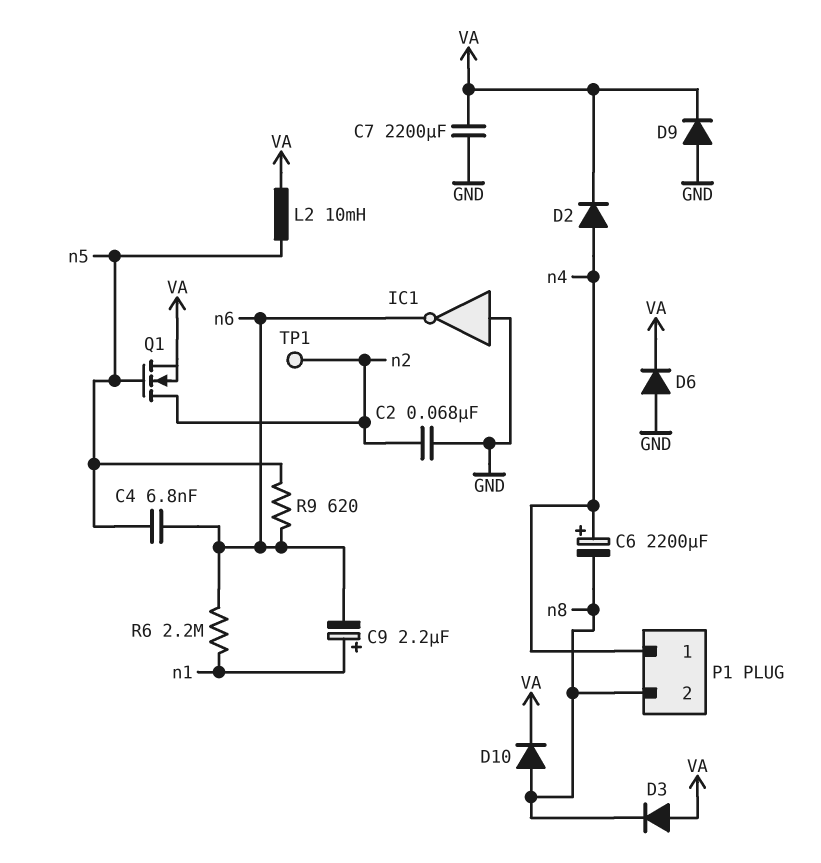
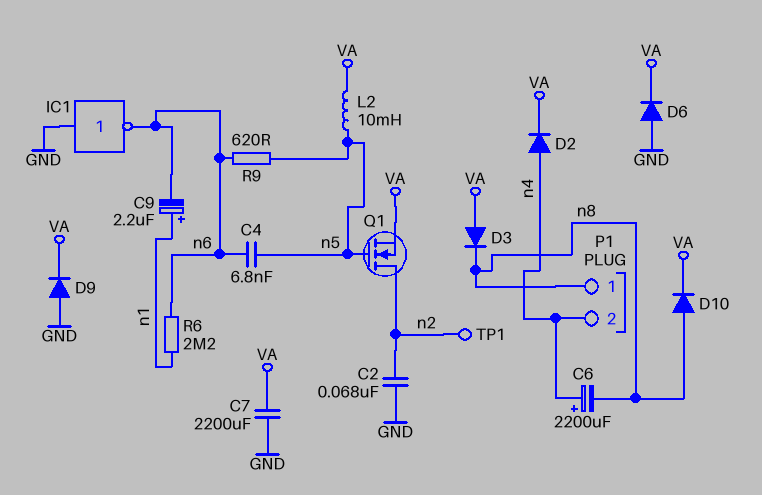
P1 pin 1: n4 -> n8
P1 pin 2: n8 -> n4

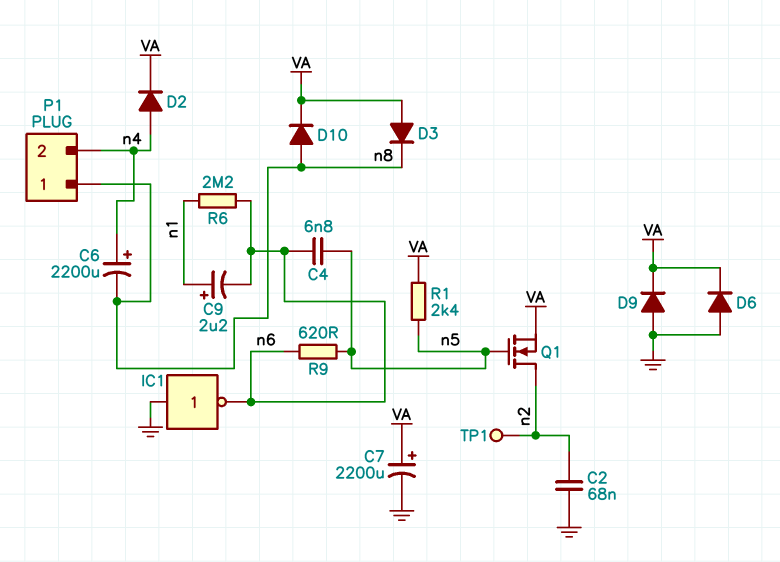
C7: 2200uF (GND, VA) -> 2200uF (plus VA, minus GND)
L2: 10mH (VA, n5) -> none
R1: none -> 2.4k (VA, n5)

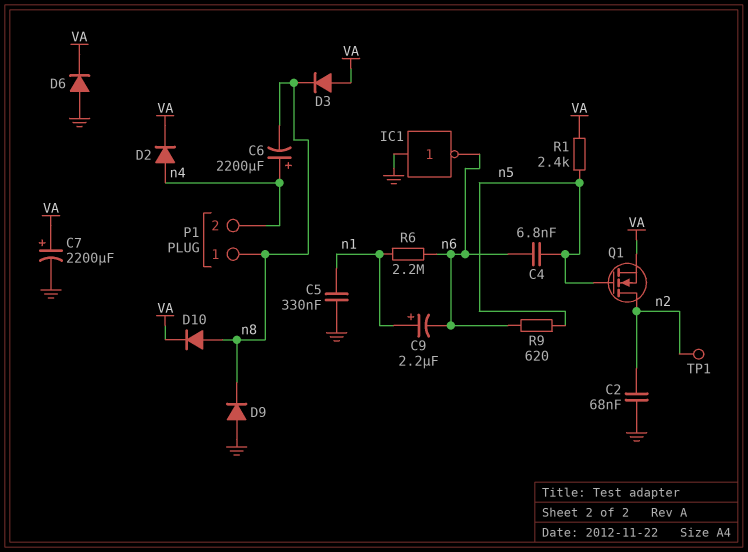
C5: none -> 330nF (GND, n1)
D9: diode (A GND, K VA) -> diode (A GND, K n8)

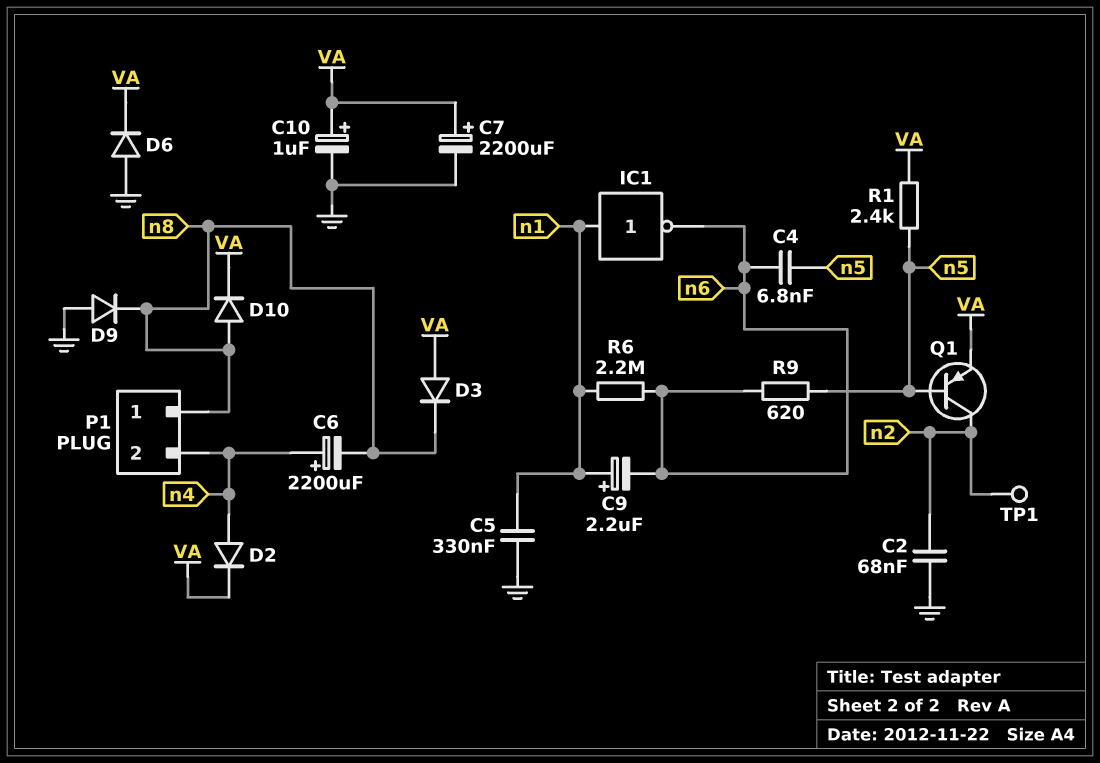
C10: none -> 1uF (plus VA, minus GND)
IC1: NOT (in GND, out n6) -> NOT (in n1, out n6)
Q1: NMOS (G n5, D n2, S VA) -> PNP (B n5, C n2, E VA)

